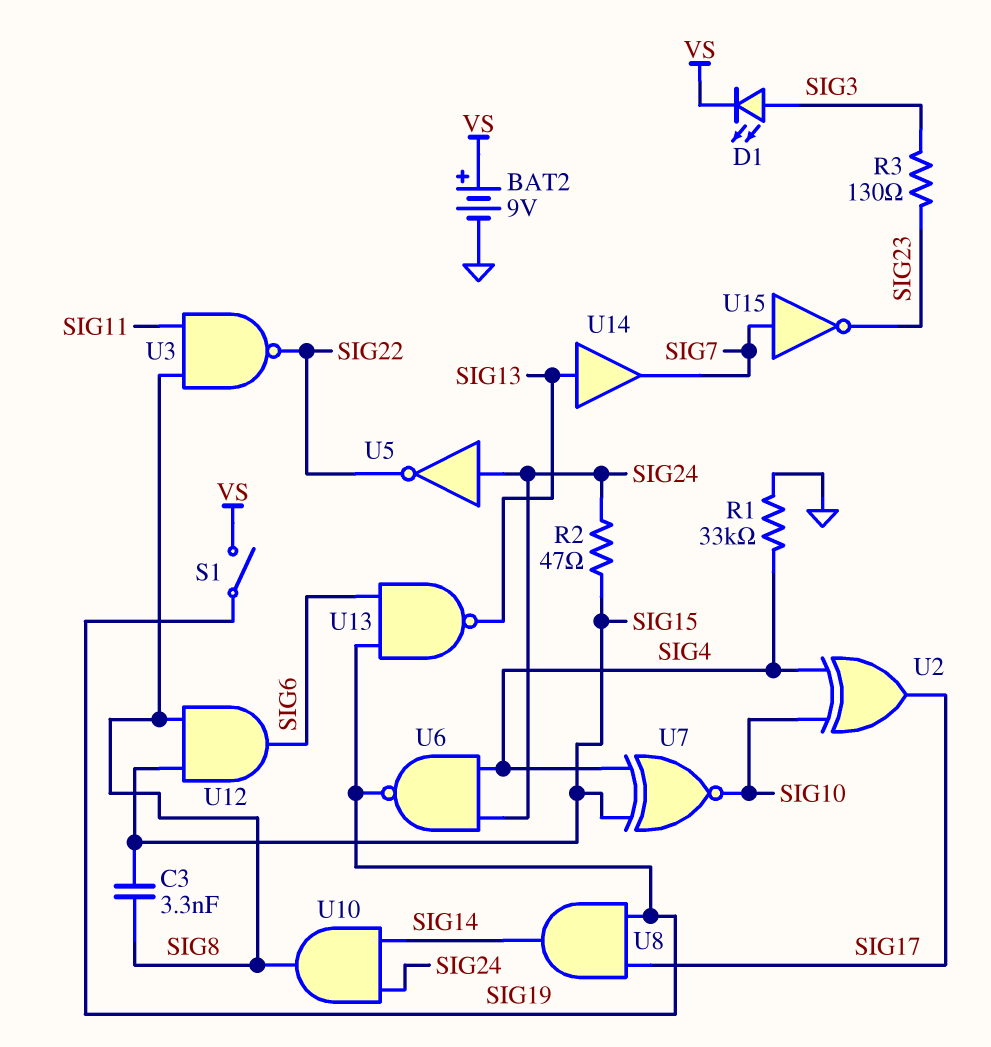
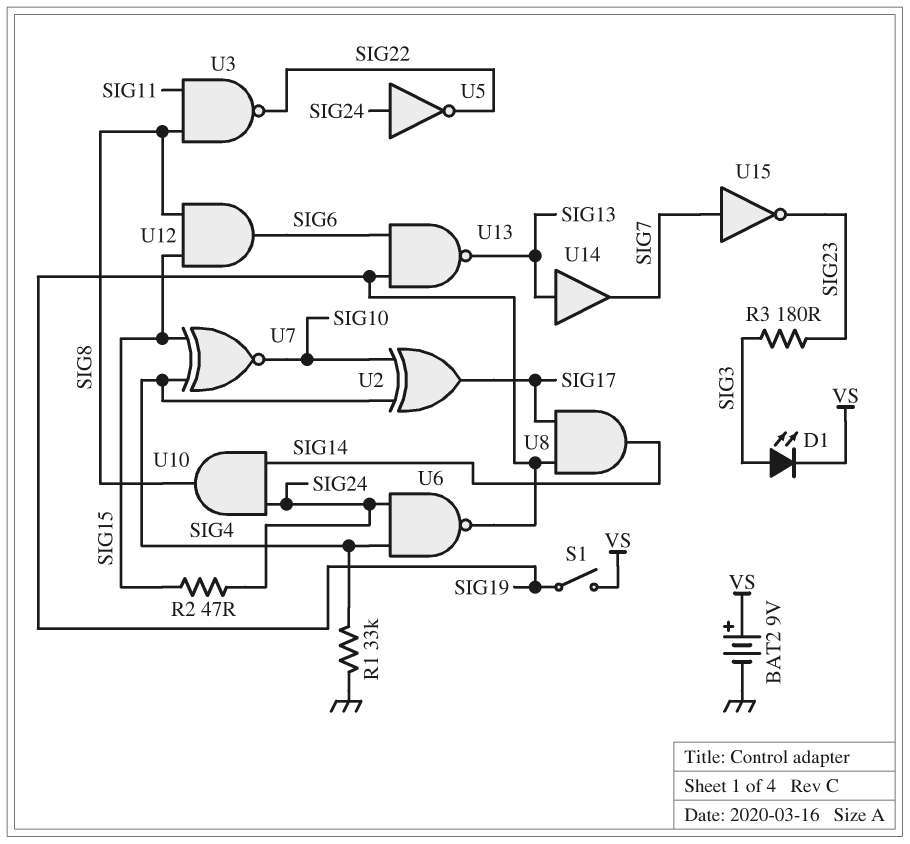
C3: 3.3nF (SIG8, SIG15) -> none
R3: 130 (SIG3, SIG23) -> 180 (SIG3, SIG23)

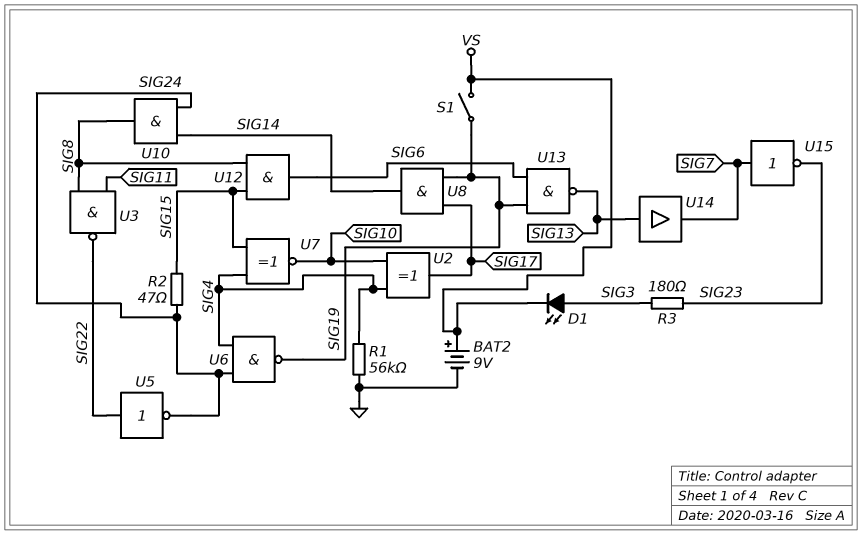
R1: 33k (GND, SIG4) -> 56k (GND, SIG4)
U5: NOT (in SIG24, out SIG22) -> NOT (in SIG22, out SIG24)

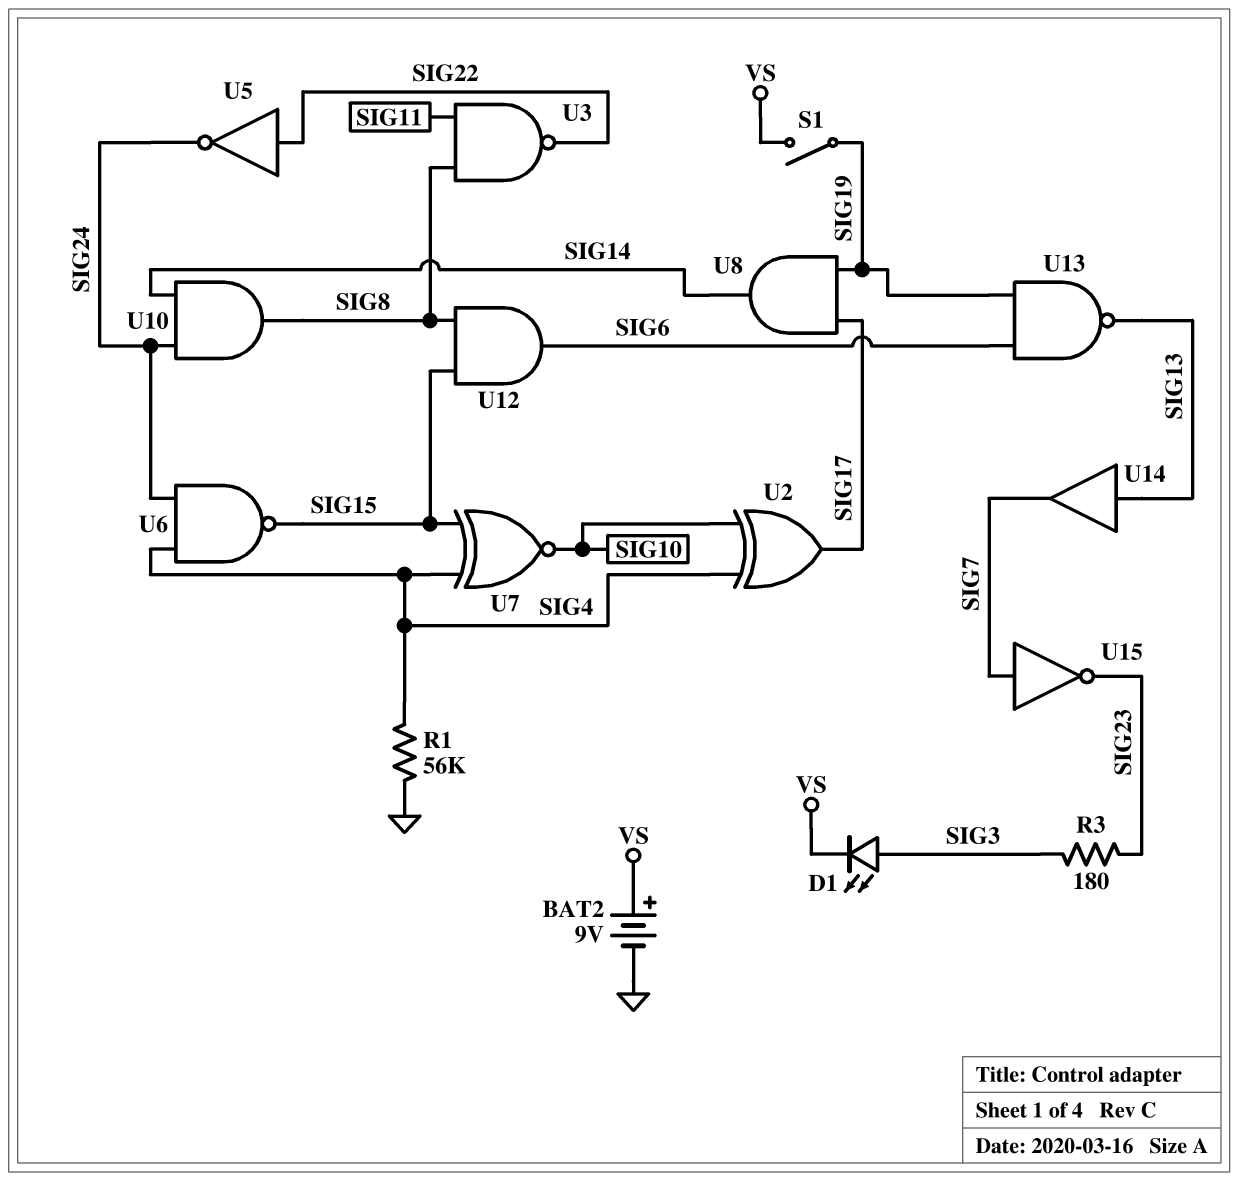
R2: 47 (SIG15, SIG24) -> none
U6: NAND (in SIG4, in SIG24, out SIG19) -> NAND (in SIG4, in SIG24, out SIG15)

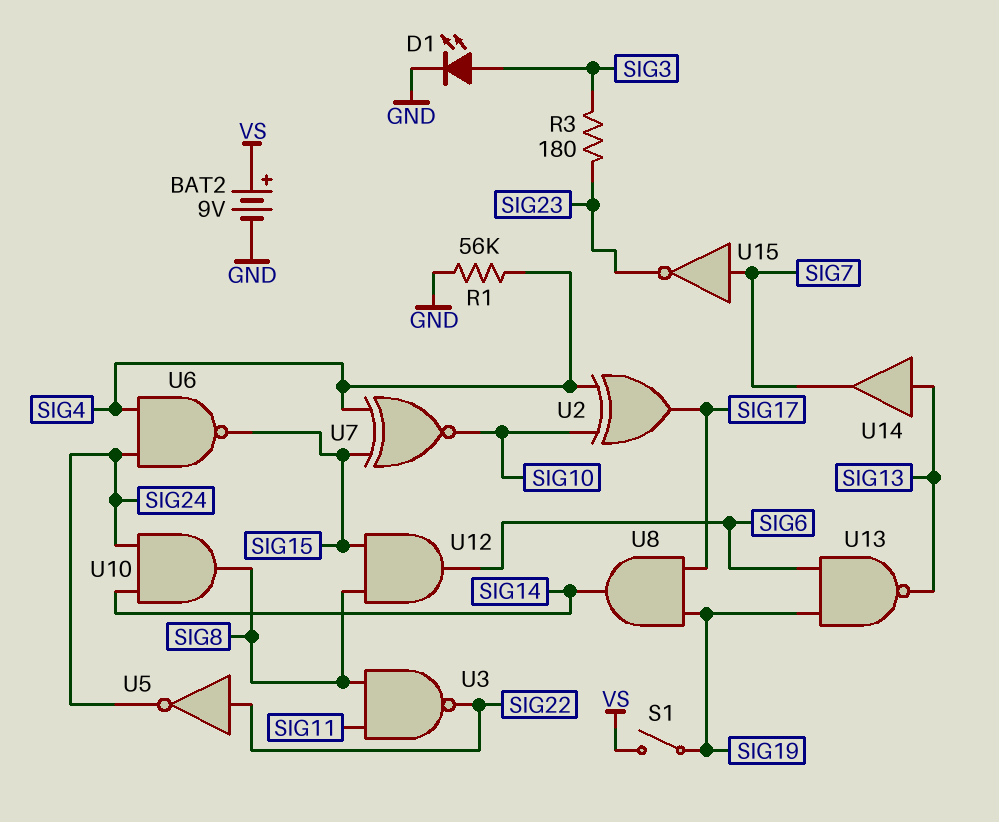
D1: LED (A SIG3, K VS) -> LED (A SIG3, K GND)

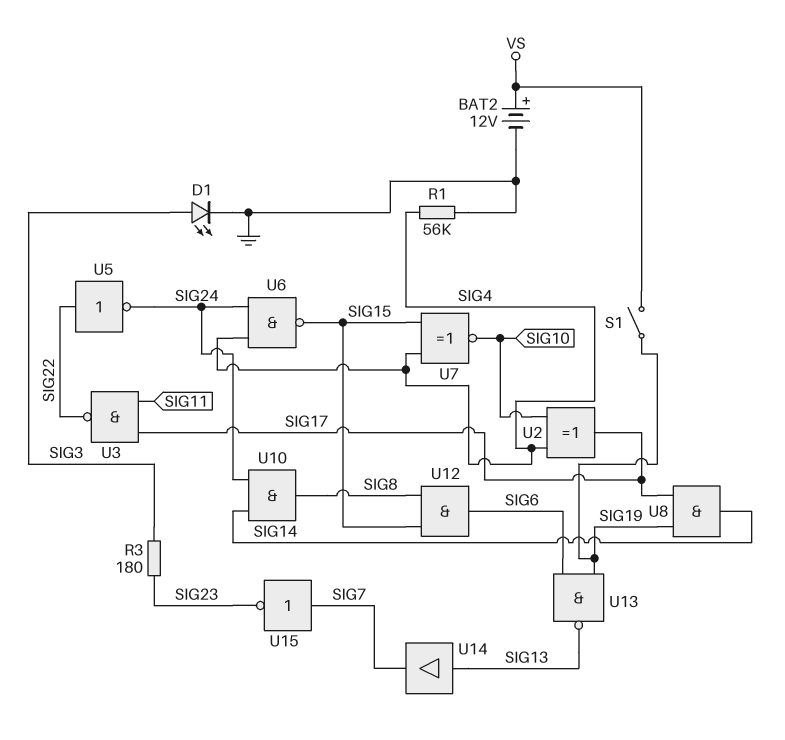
BAT2: 9V (plus VS, minus GND) -> 12V (plus VS, minus GND)
U3: NAND (in SIG8, in SIG11, out SIG22) -> NAND (in SIG11, in SIG17, out SIG22)

